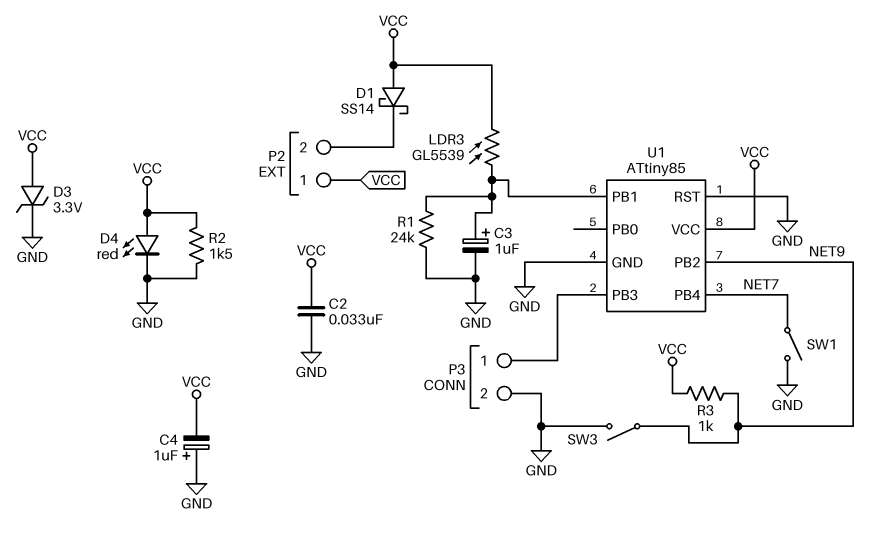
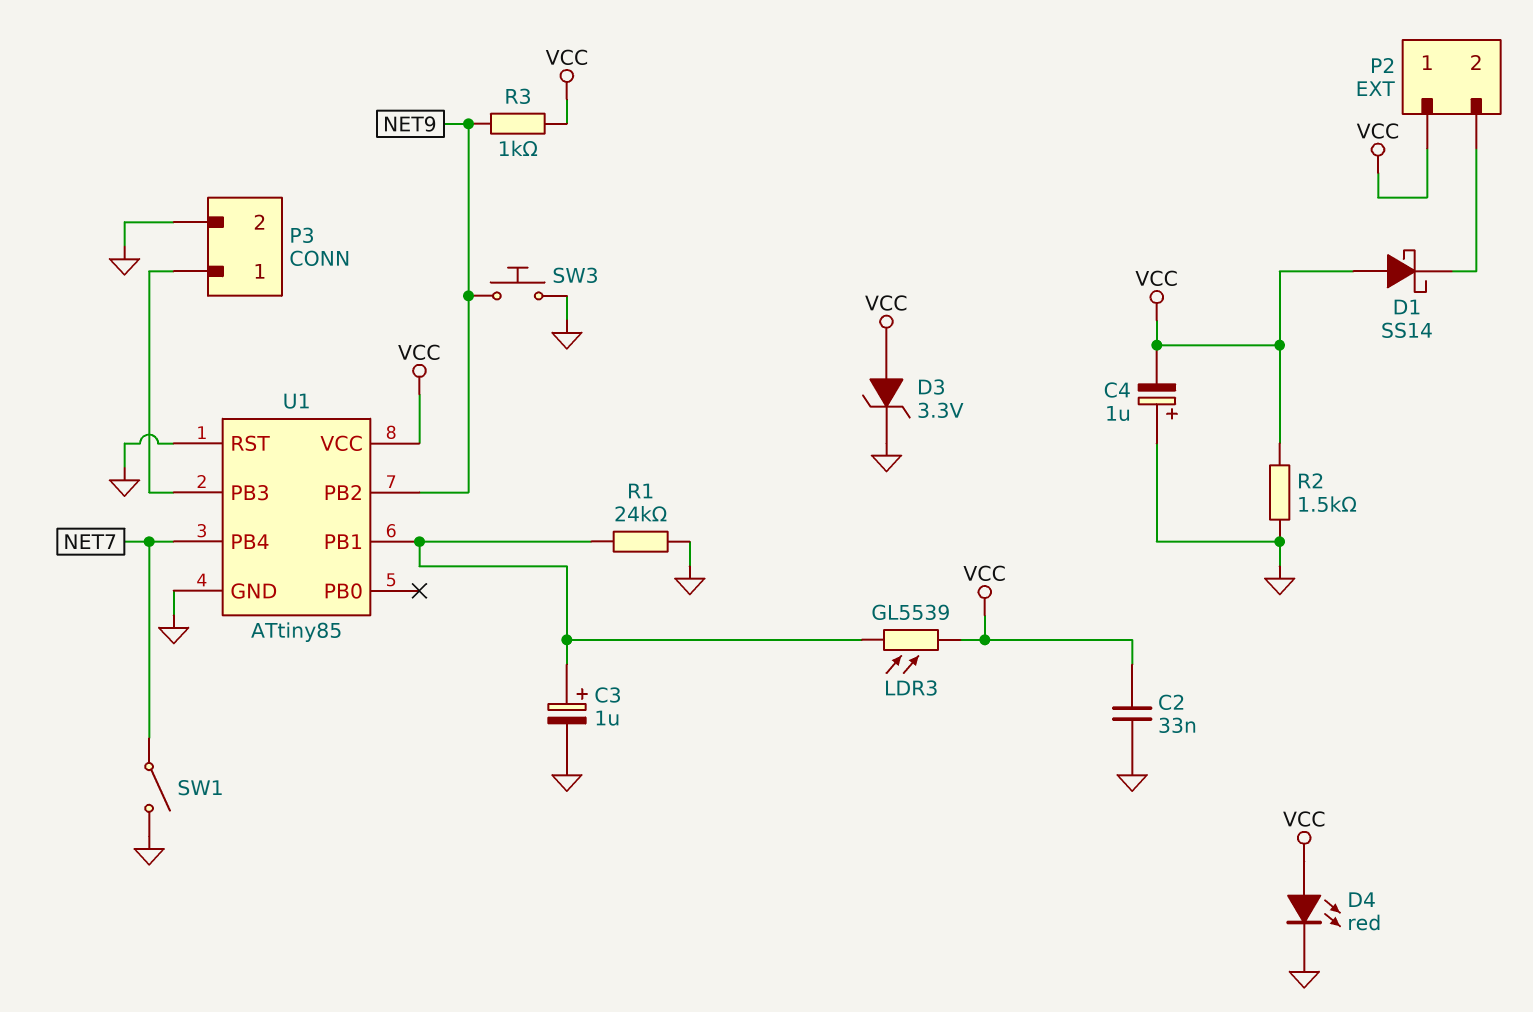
SW3: switch (GND, NET9) -> button (GND, NET9)

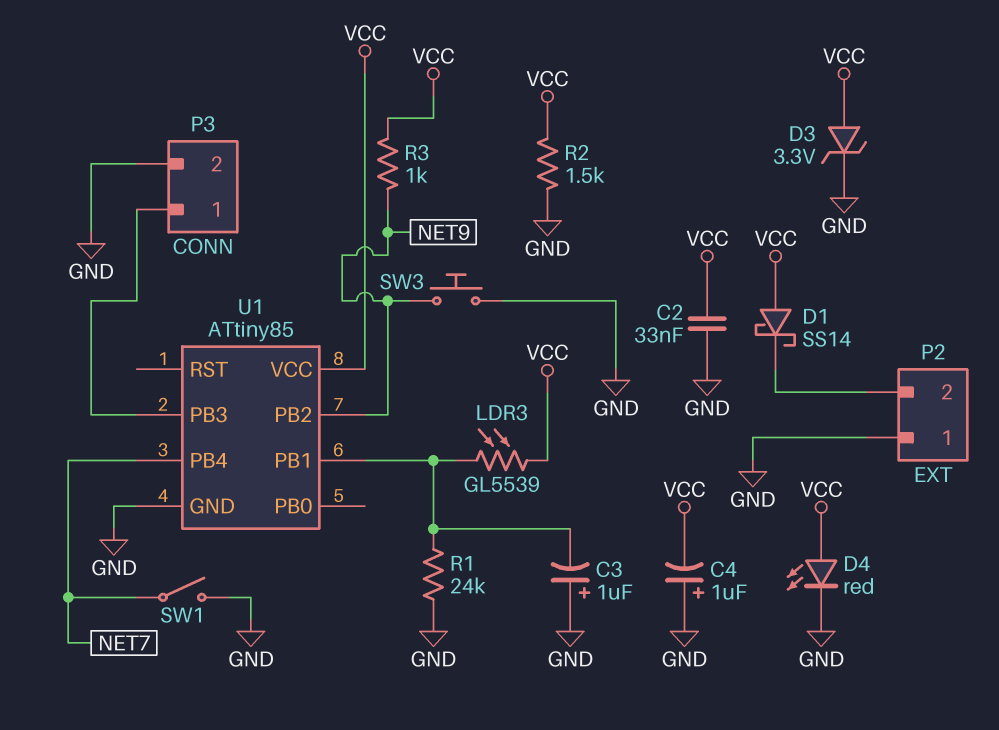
C3: 1uF (plus U1/PB1, minus GND) -> 1uF (plus GND, minus U1/PB1)
P2 pin 1: VCC -> GND
U1 pin RST: GND -> none

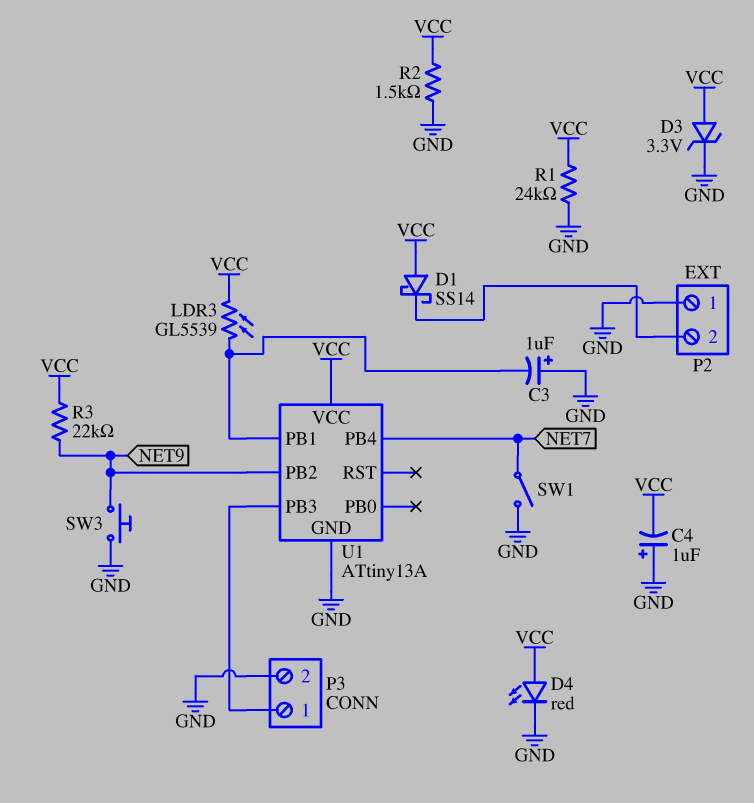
C2: 33nF (GND, VCC) -> none
R1: 24k (GND, U1/PB1) -> 24k (GND, VCC)
R3: 1k (NET9, VCC) -> 22k (NET9, VCC)
U1: ATtiny85 -> ATtiny13A

